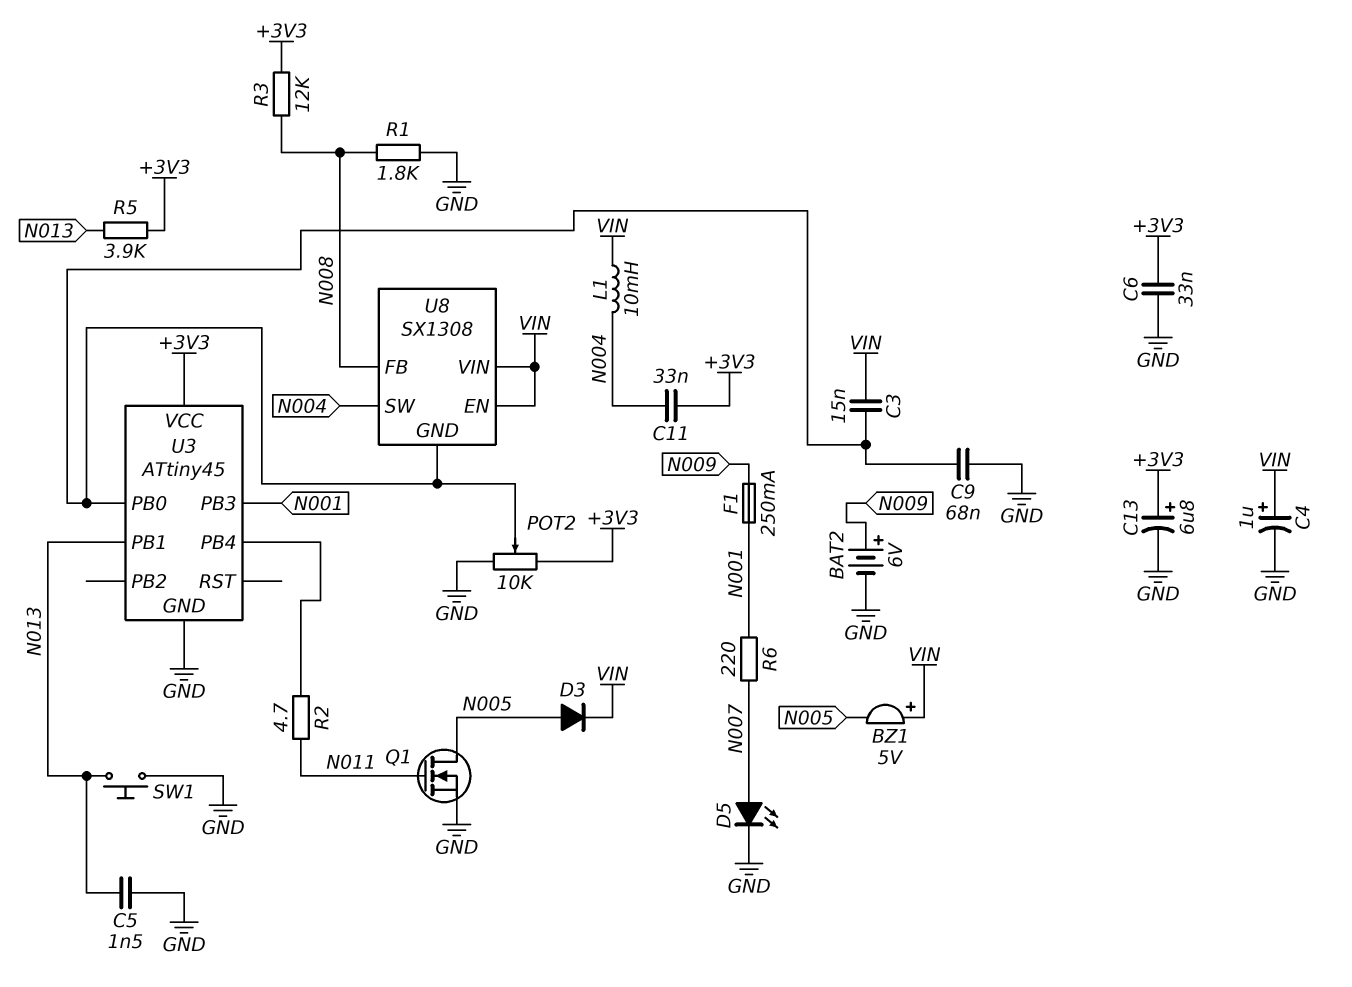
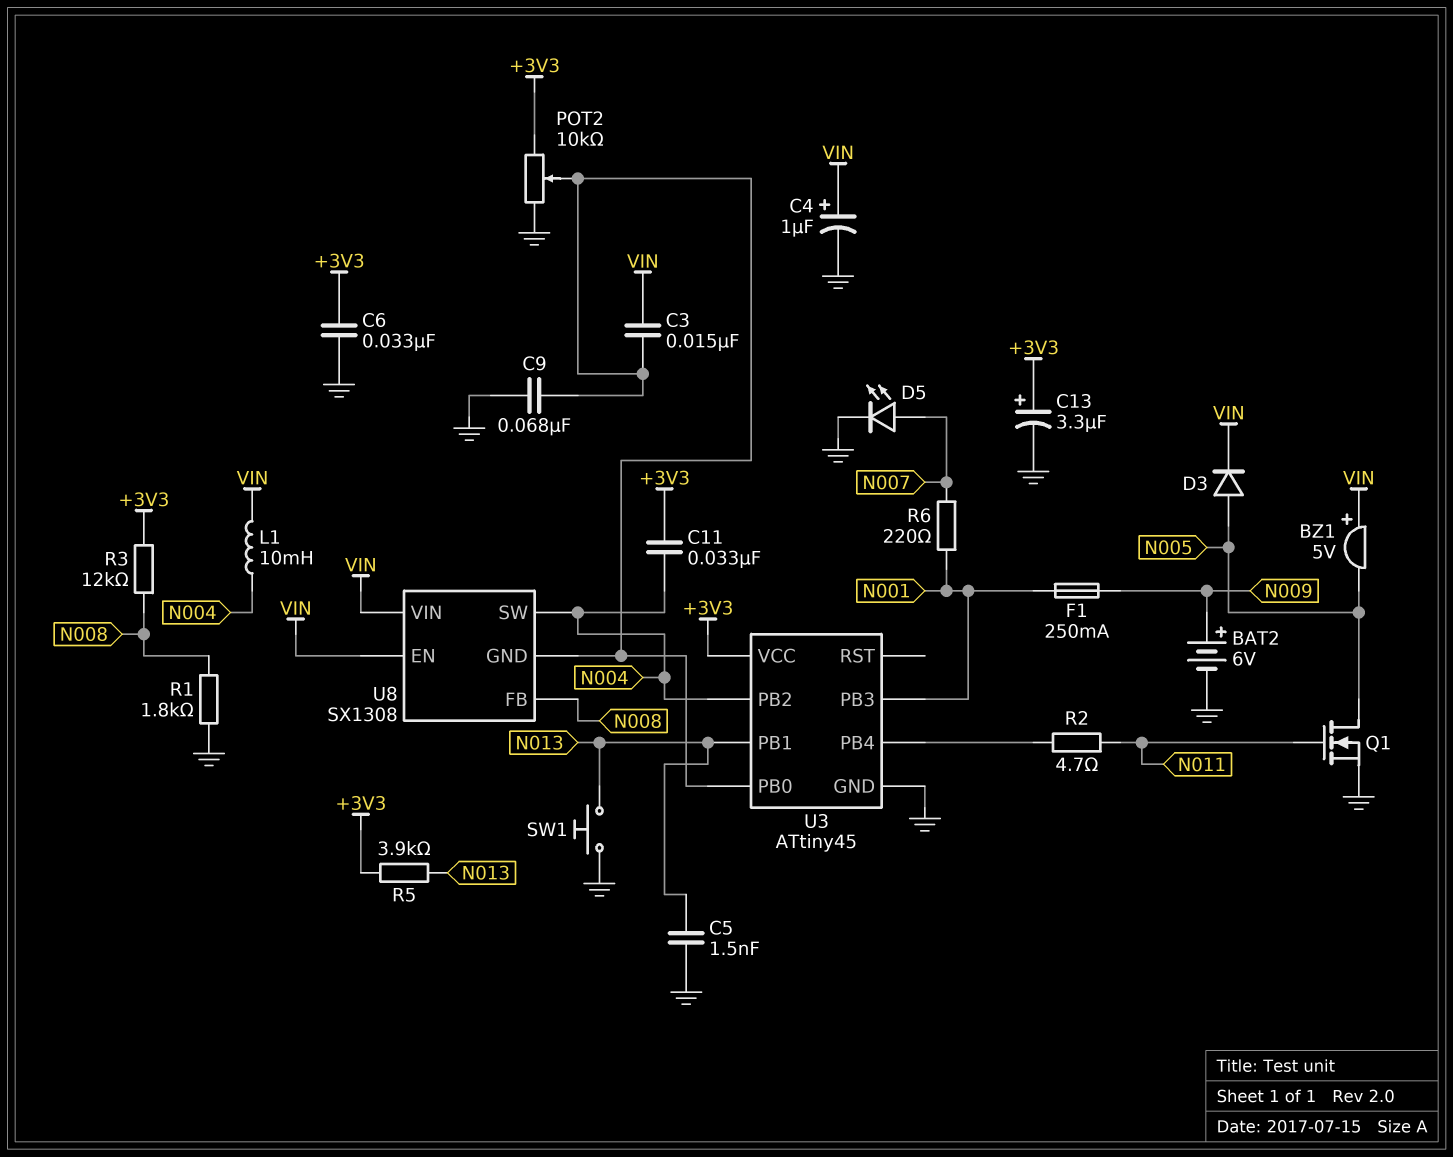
C13: 6.8uF (plus +3V3, minus GND) -> 3.3uF (plus +3V3, minus GND)
U3 pin PB2: none -> N004

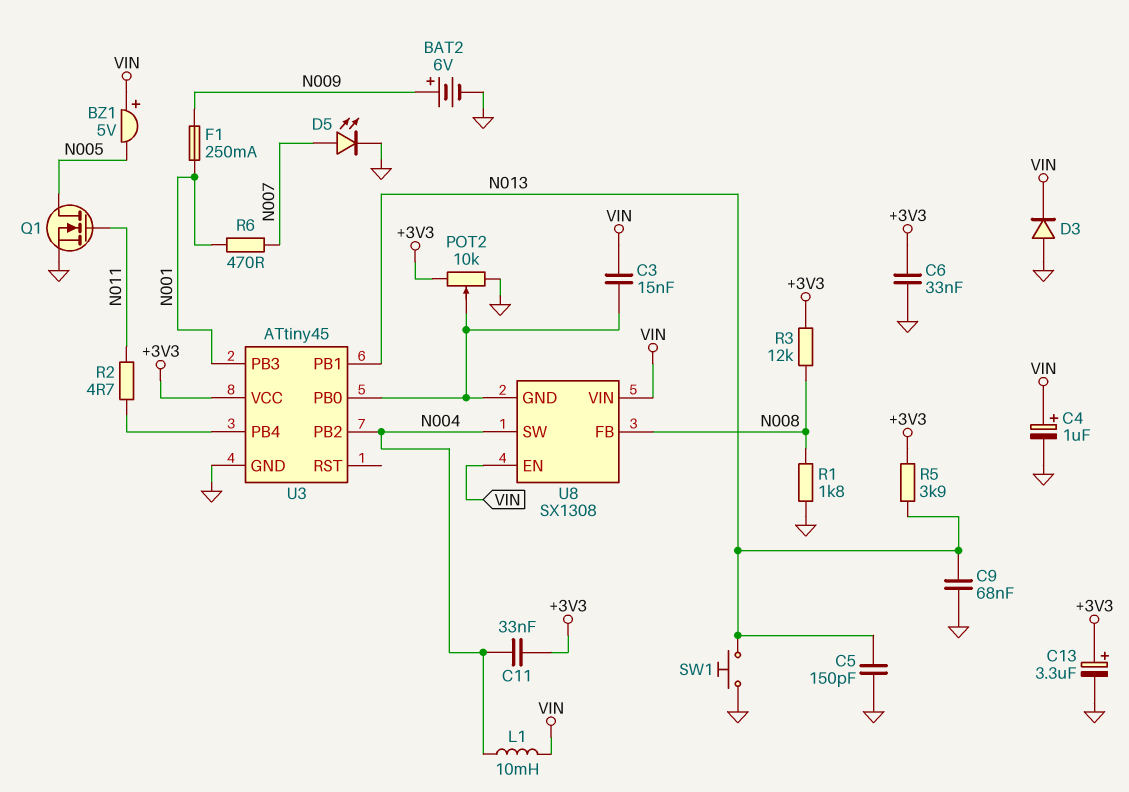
C5: 1.5nF (GND, N013) -> 150pF (GND, N013)
C9: 68nF (GND, U3/PB0) -> 68nF (GND, N013)
D3: diode (A N005, K VIN) -> diode (A GND, K VIN)
R6: 220 (N001, N007) -> 470 (N001, N007)

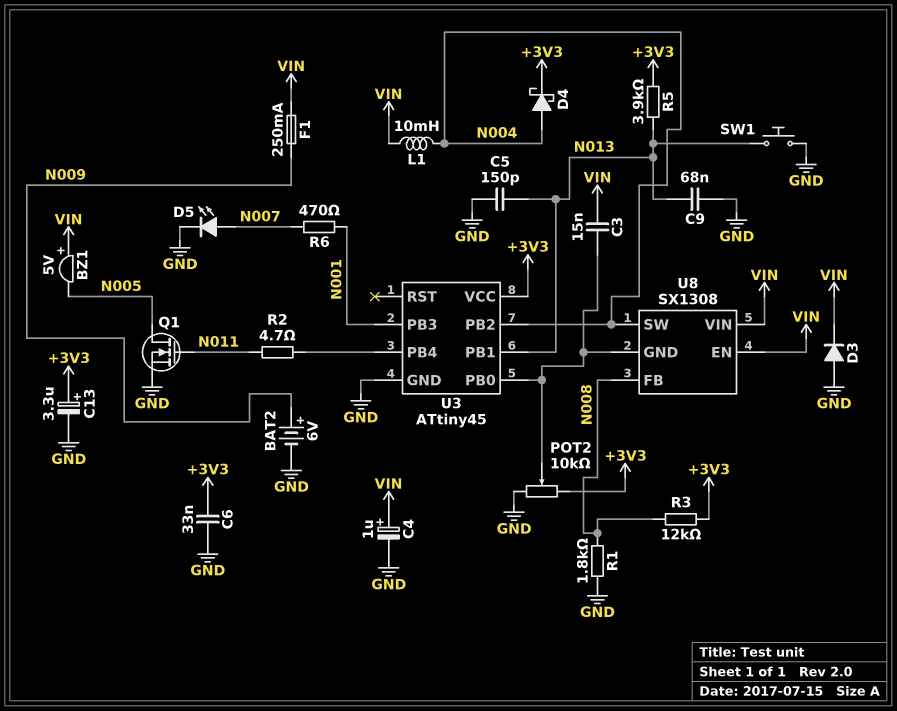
C11: 33nF (+3V3, N004) -> none
D4: none -> schottky (A N004, K +3V3)
F1: 250mA (N001, N009) -> 250mA (N009, VIN)

